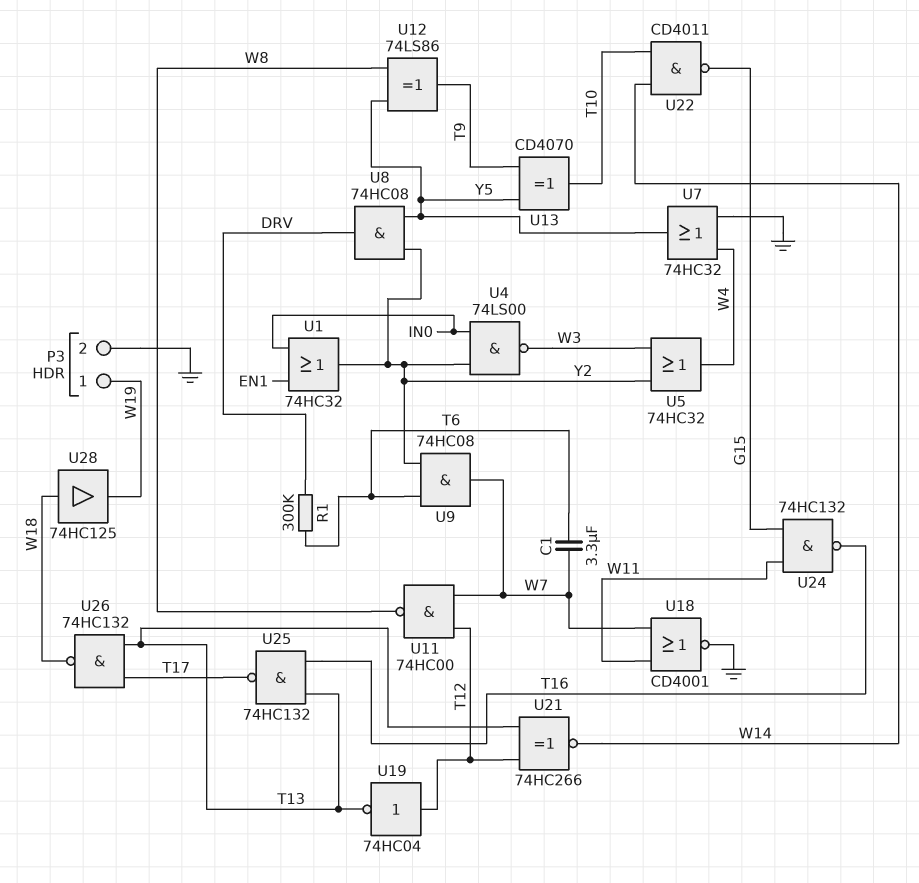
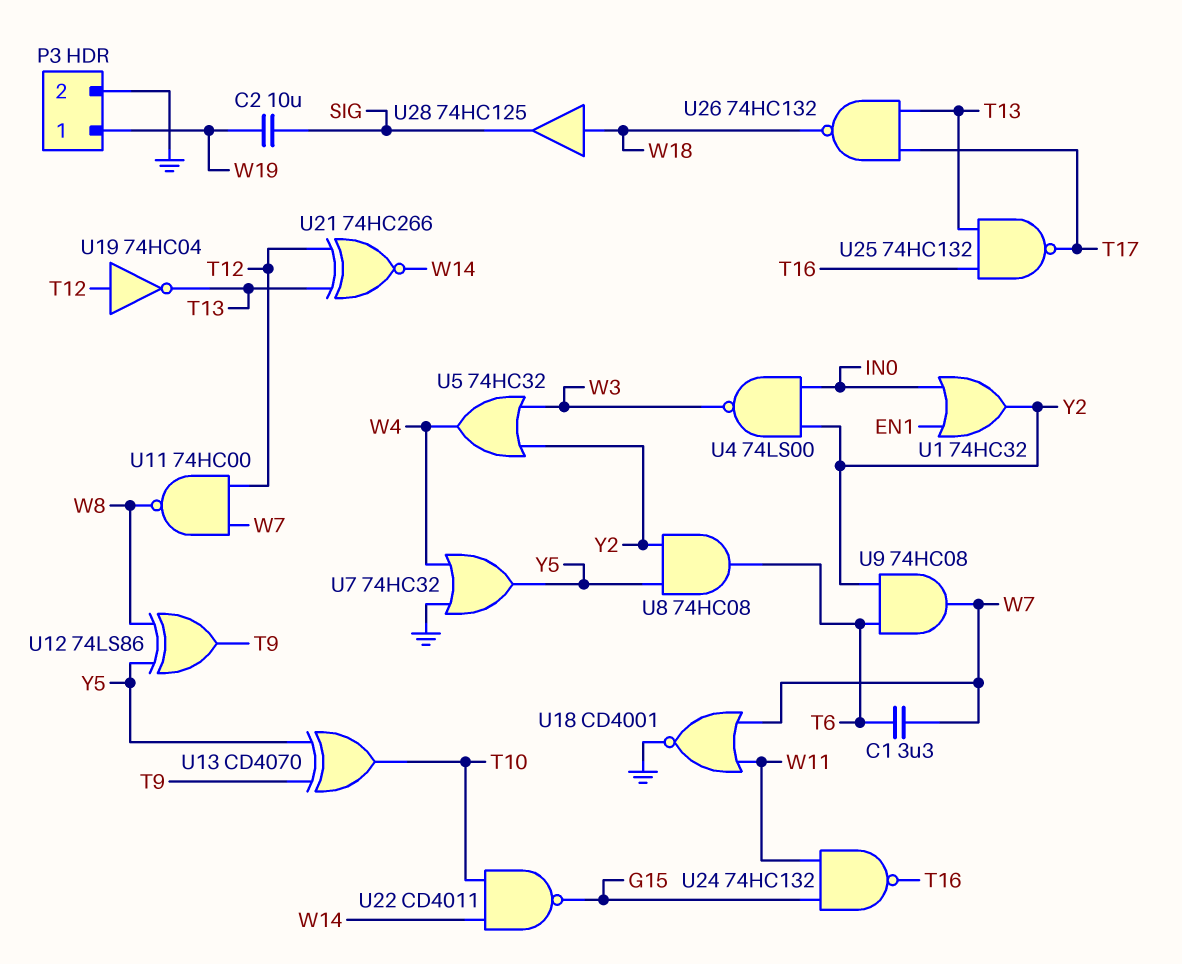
C2: none -> 10uF (SIG, W19)
R1: 300k (DRV, T6) -> none
U8: AND 74HC08 (in Y2, in Y5, out DRV) -> AND 74HC08 (in Y2, in Y5, out T6)
U28: buffer 74HC125 (in W18, out W19) -> buffer 74HC125 (in W18, out SIG)

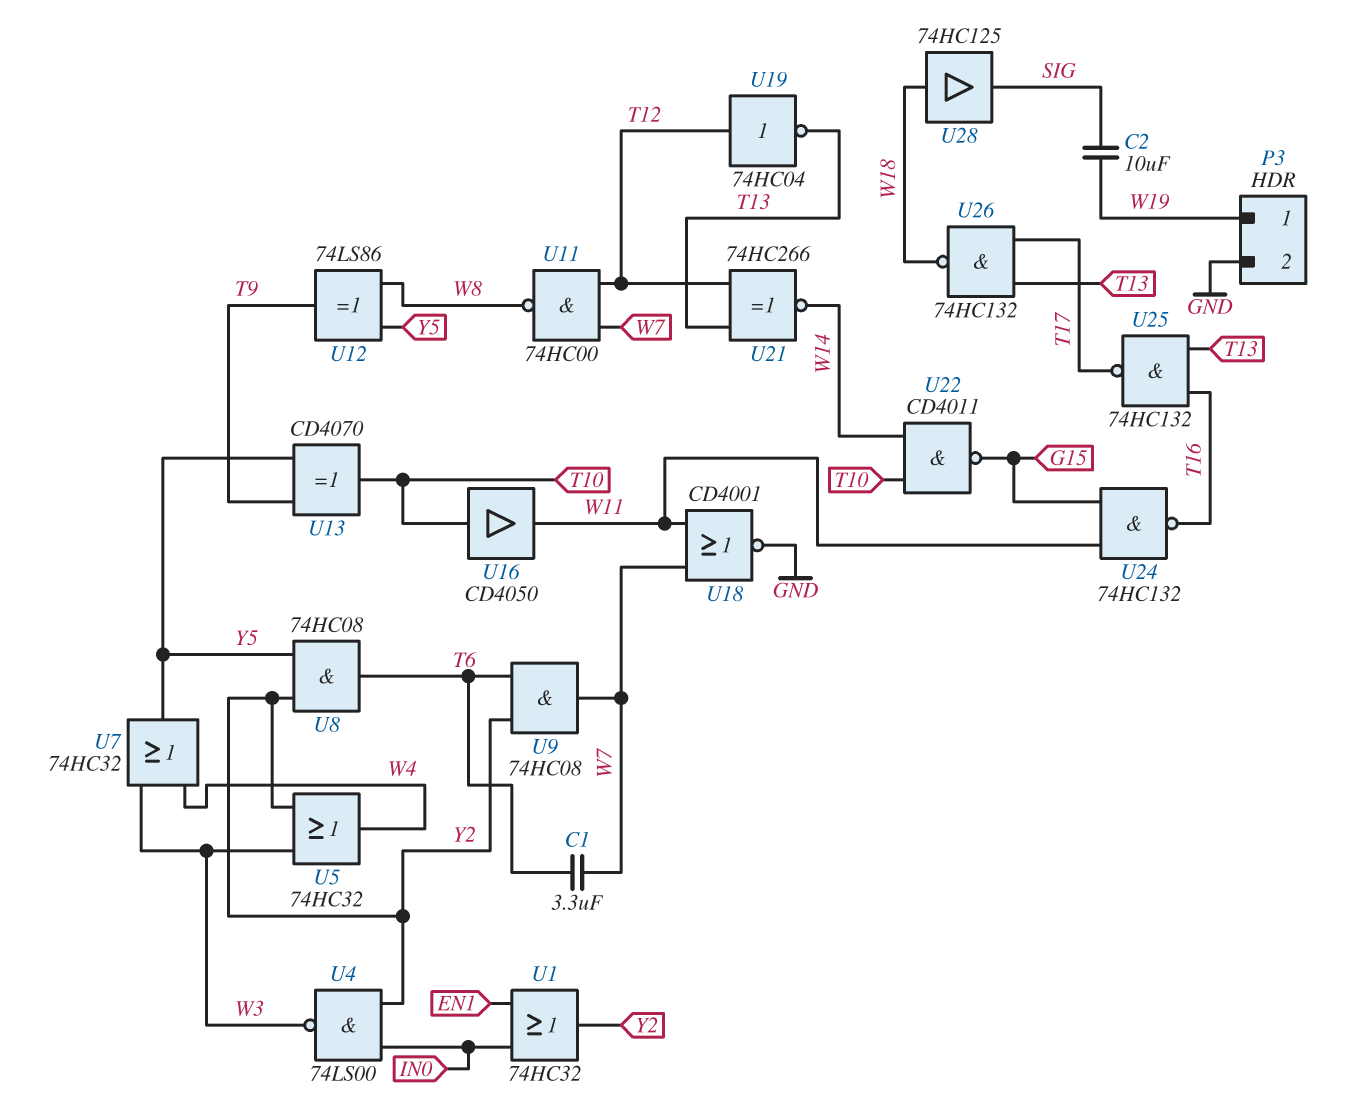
U7: OR 74HC32 (in GND, in W4, out Y5) -> OR 74HC32 (in W3, in W4, out Y5)
U16: none -> buffer CD4050 (in T10, out W11)

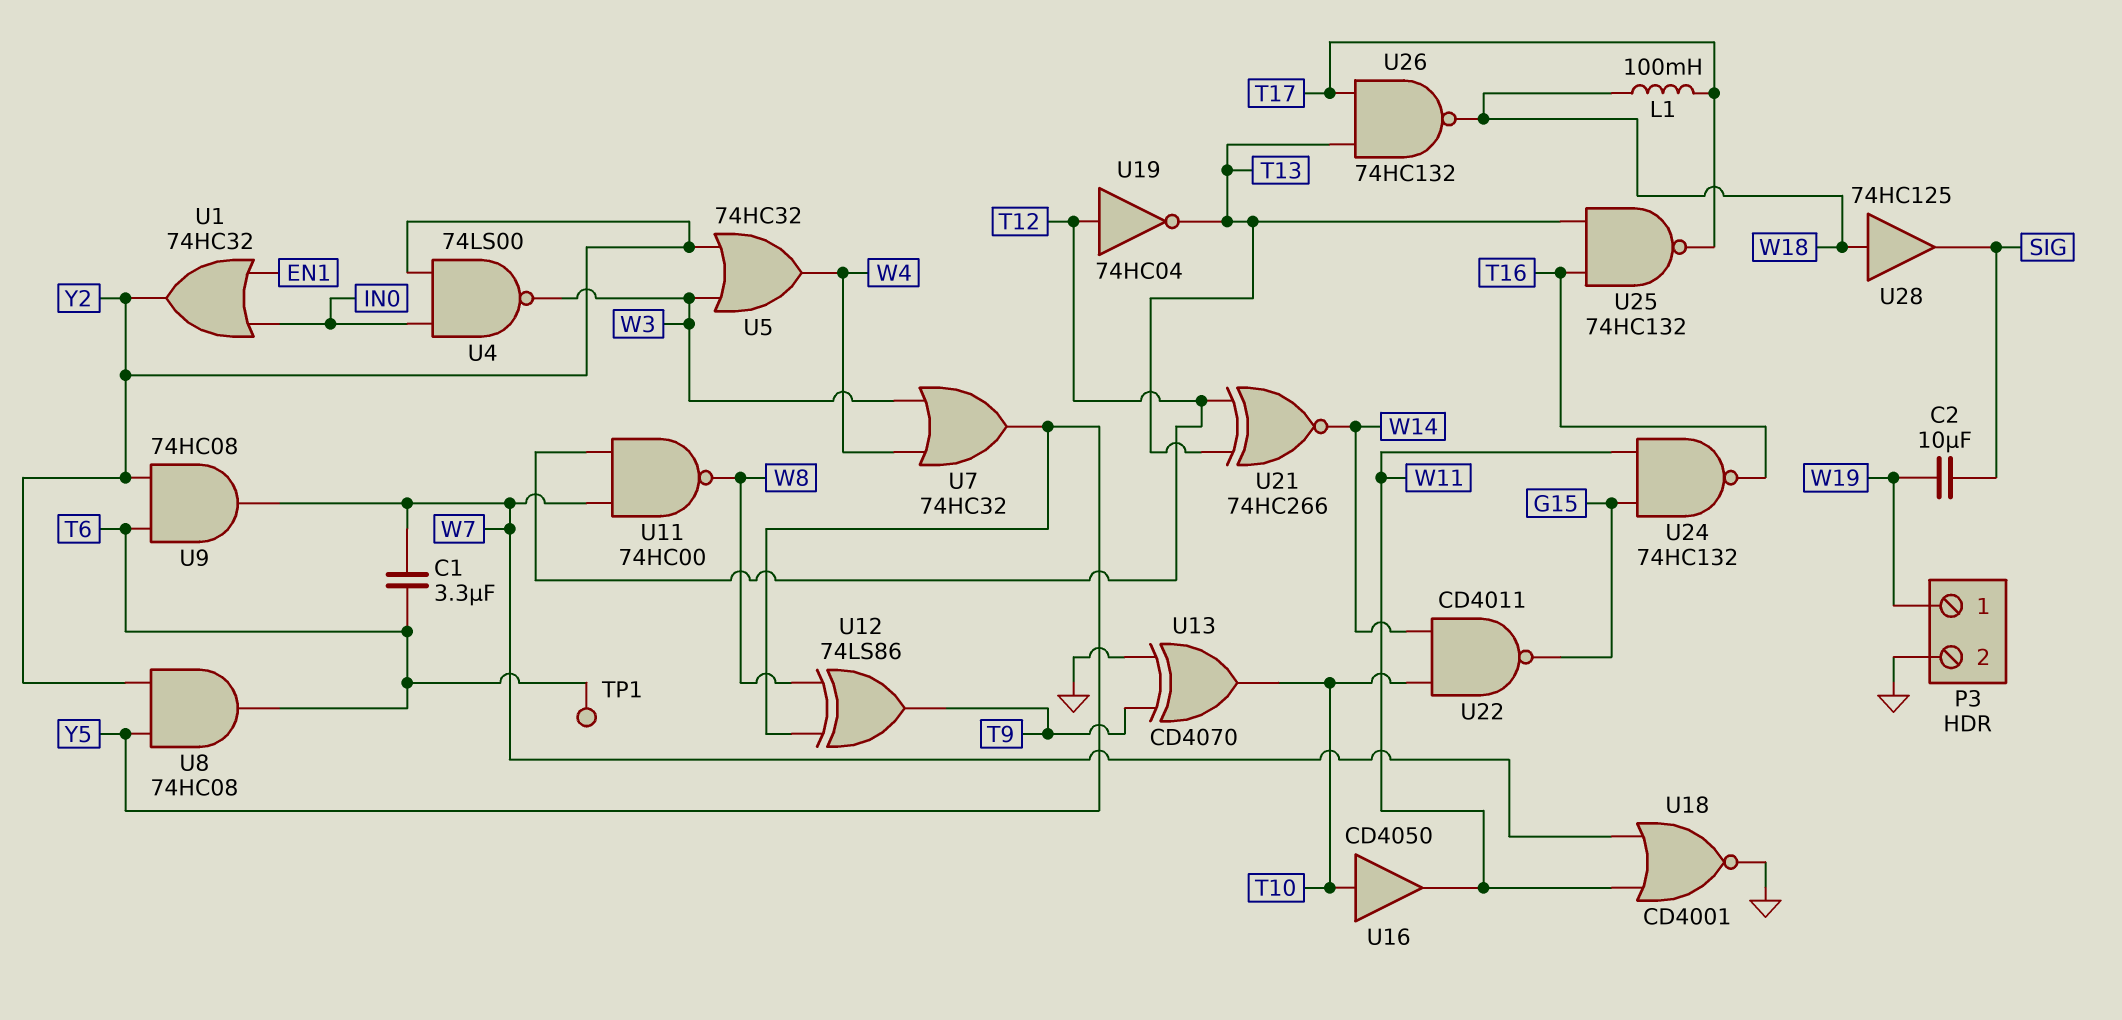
L1: none -> 100mH (T17, W18)
TP1: none -> test point (T6)
U13: XOR CD4070 (in T9, in Y5, out T10) -> XOR CD4070 (in GND, in T9, out T10)

